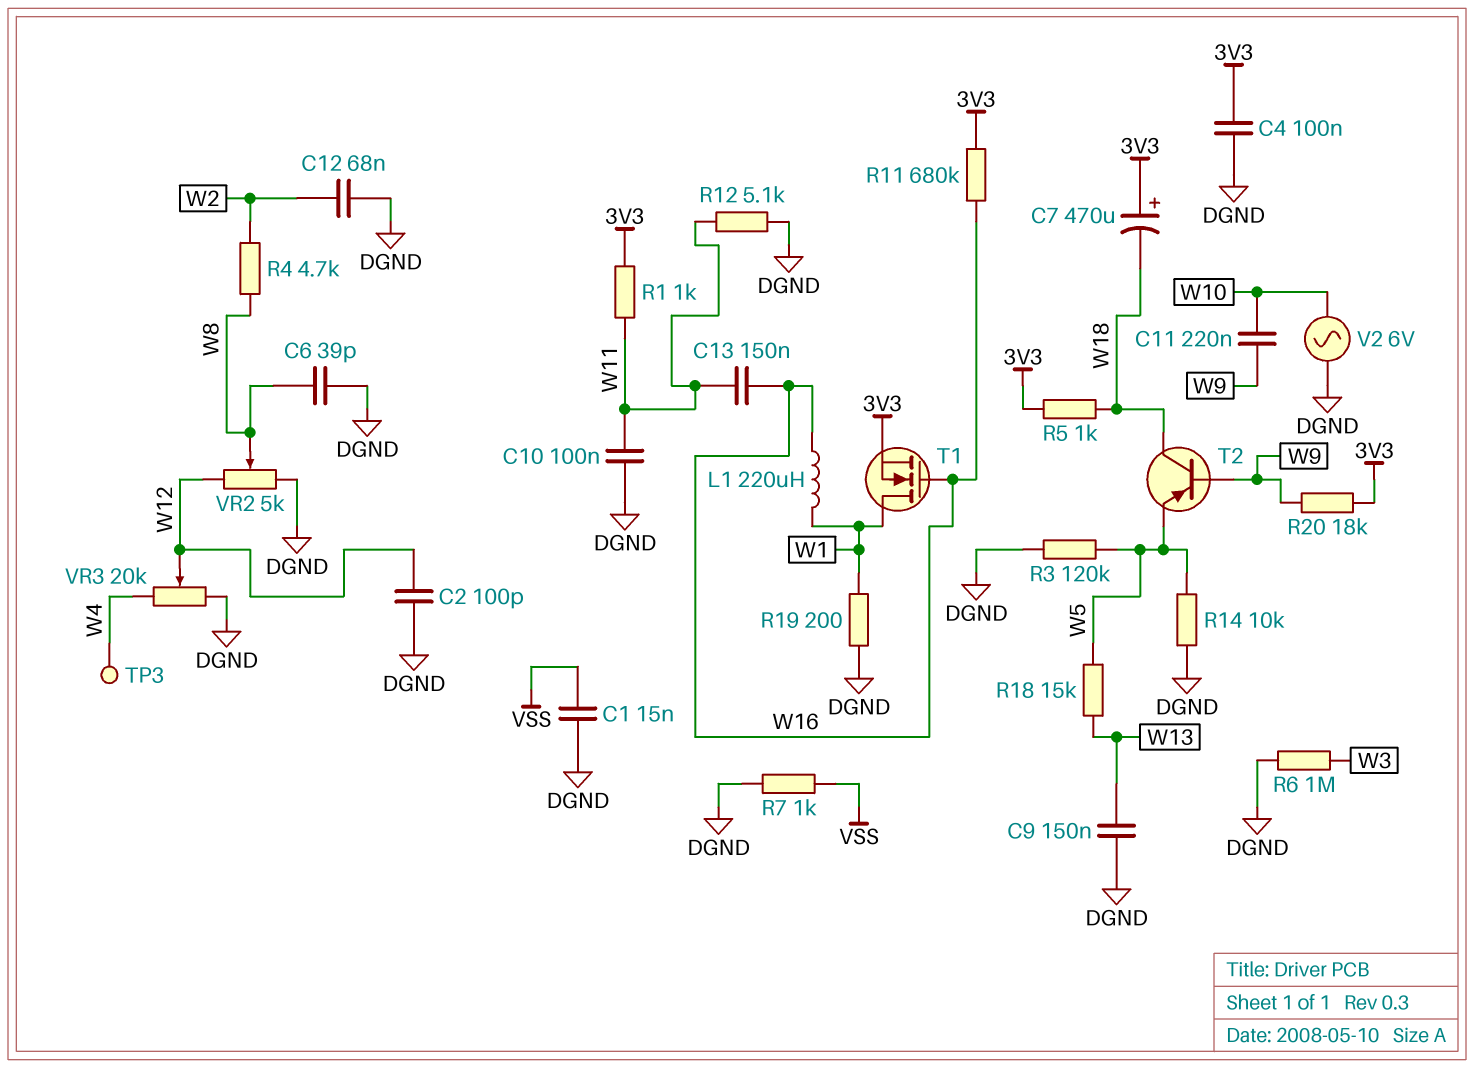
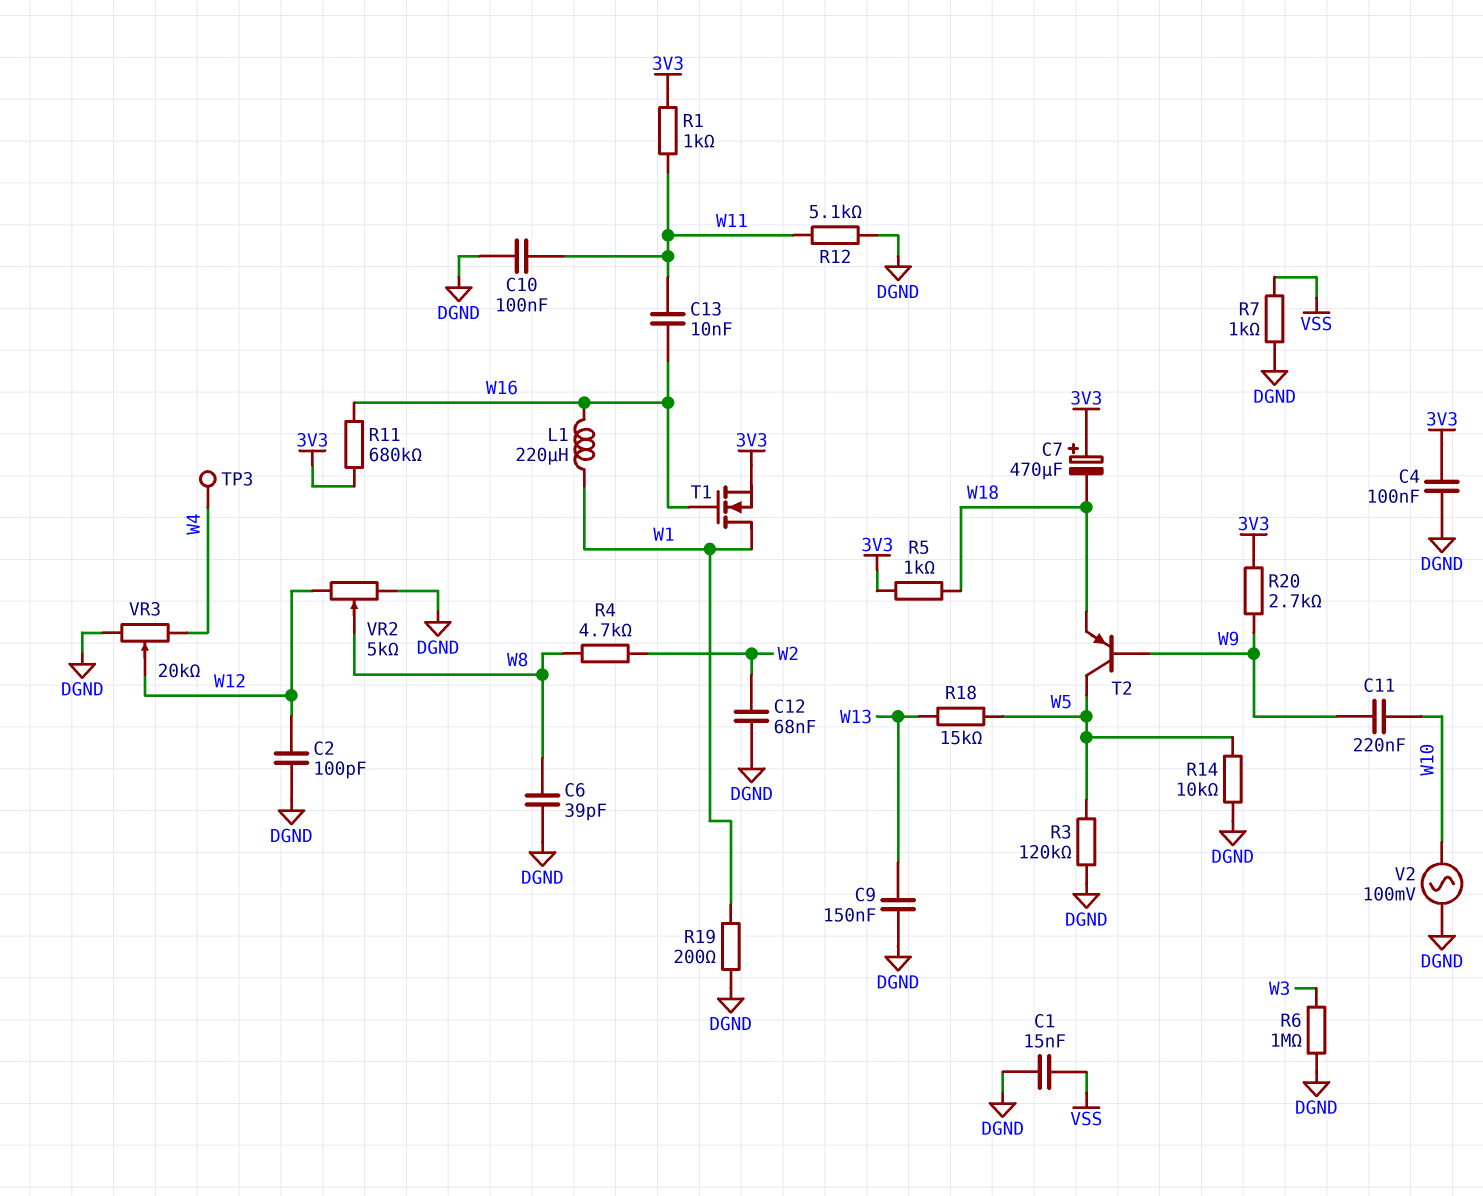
C13: 150nF (W11, W16) -> 10nF (W11, W16)
R20: 18k (3V3, W9) -> 2.7k (3V3, W9)
T2: PNP (B W9, C W18, E W5) -> PNP (B W9, C W5, E W18)
V2: AC 6V (DGND, W10) -> AC 100mV (DGND, W10)

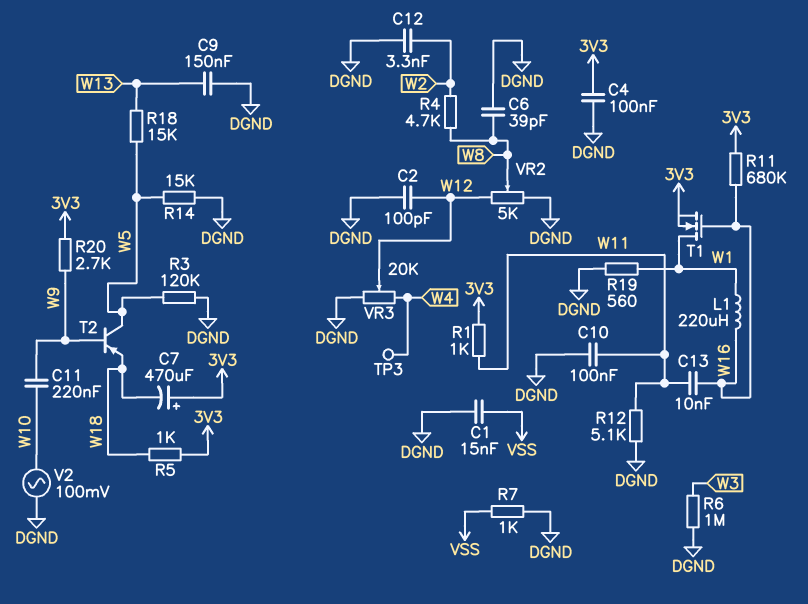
C12: 68nF (DGND, W2) -> 3.3nF (DGND, W2)
R14: 10k (DGND, W5) -> 15k (DGND, W5)
R19: 200 (DGND, W1) -> 560 (DGND, W1)

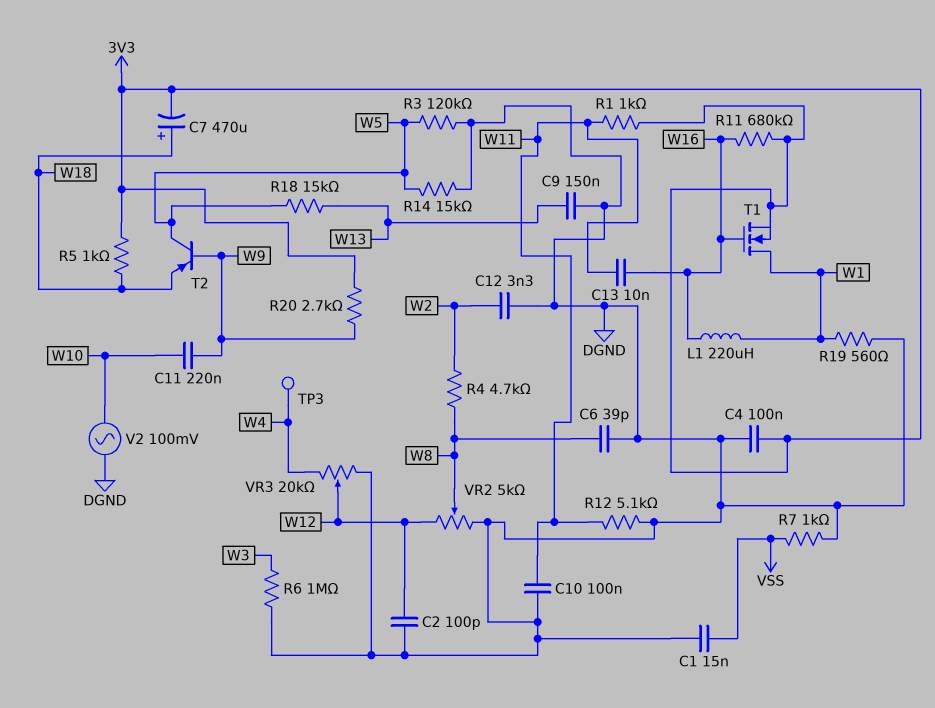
C7: 470uF (plus 3V3, minus W18) -> 470uF (plus W18, minus 3V3)

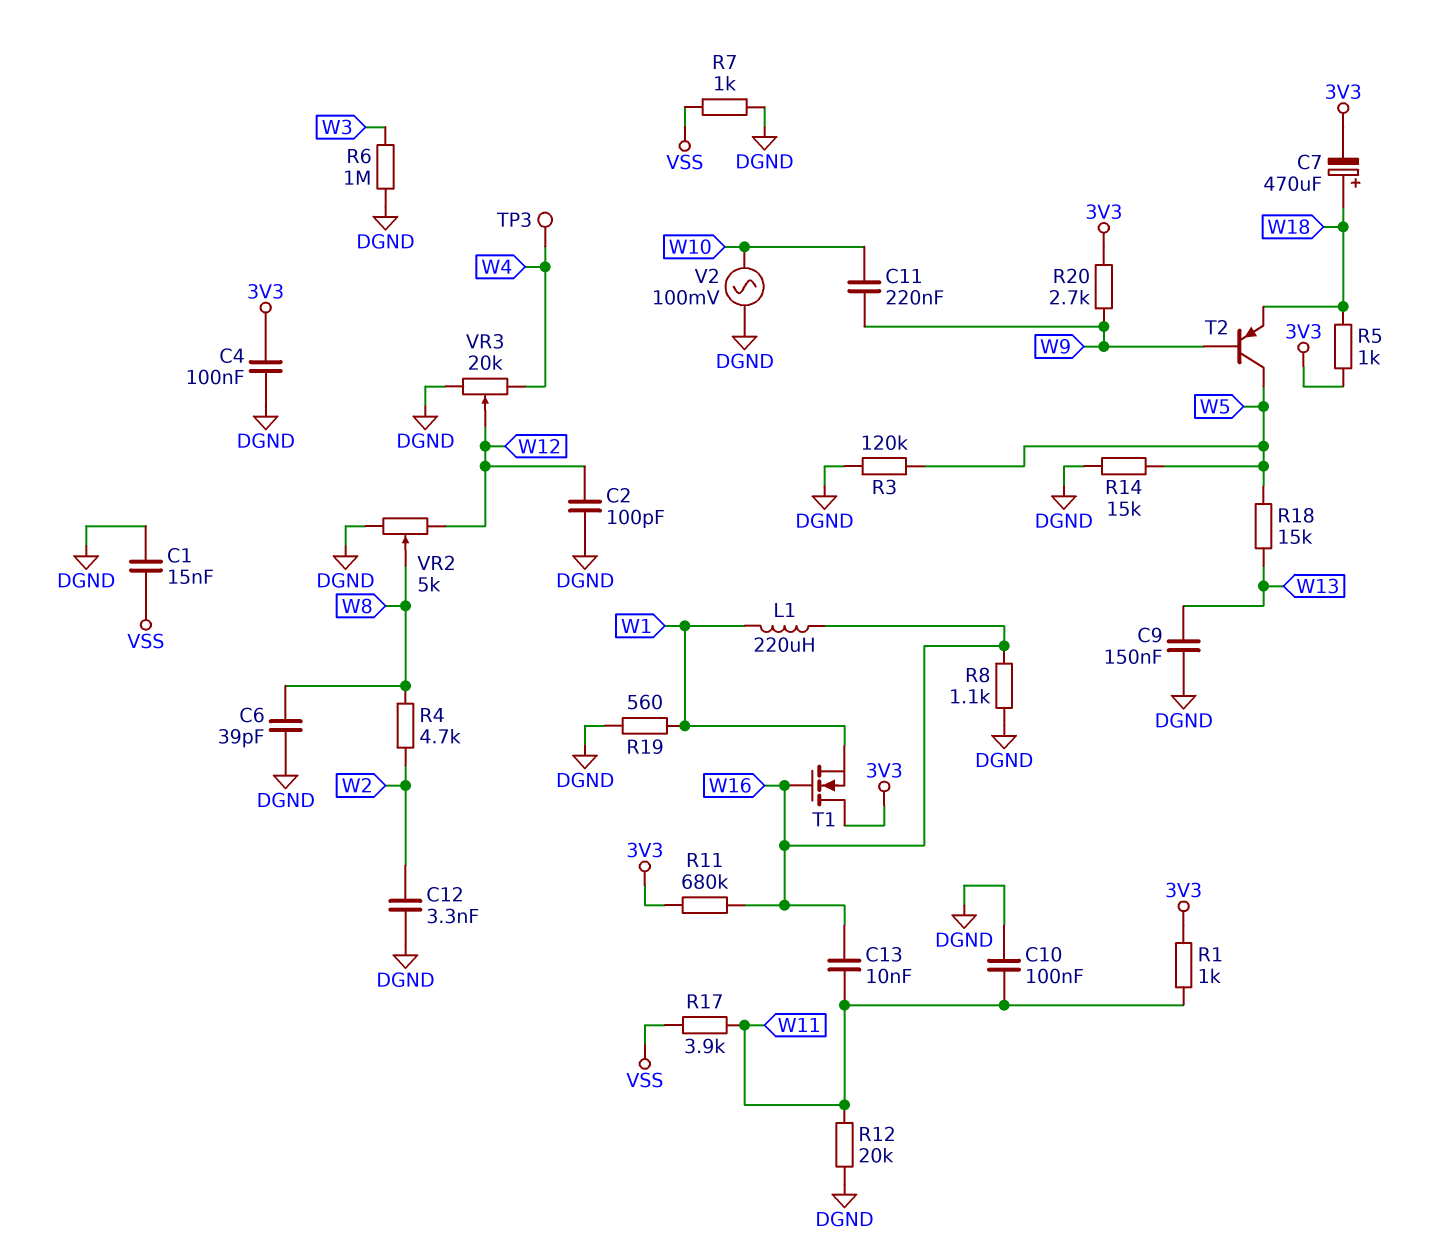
R8: none -> 1.1k (DGND, W16)
R12: 5.1k (DGND, W11) -> 20k (DGND, W11)
R17: none -> 3.9k (VSS, W11)
T1: NMOS (G W16, D W1, S 3V3) -> NMOS (G W16, D 3V3, S W1)

